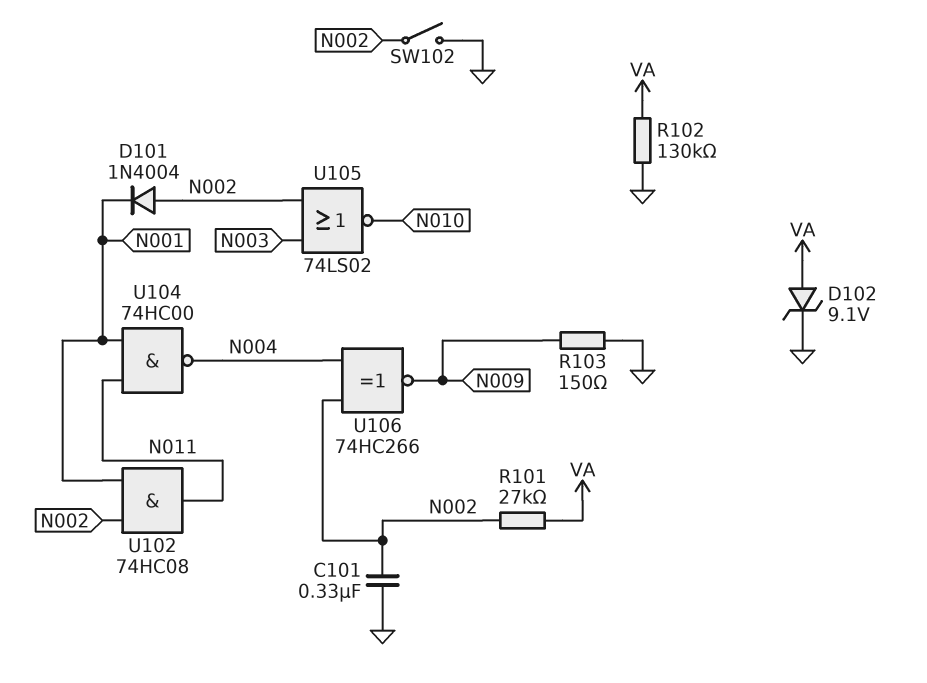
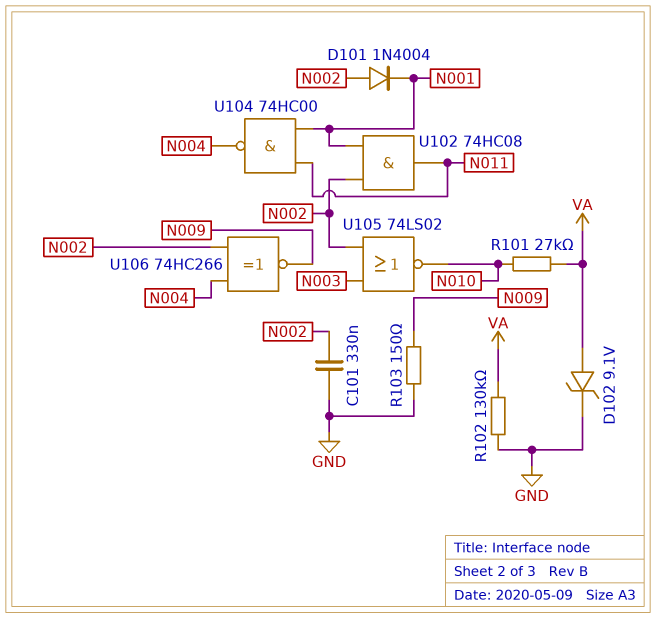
R101: 27k (N002, VA) -> 27k (N010, VA)
SW102: switch (GND, N002) -> none

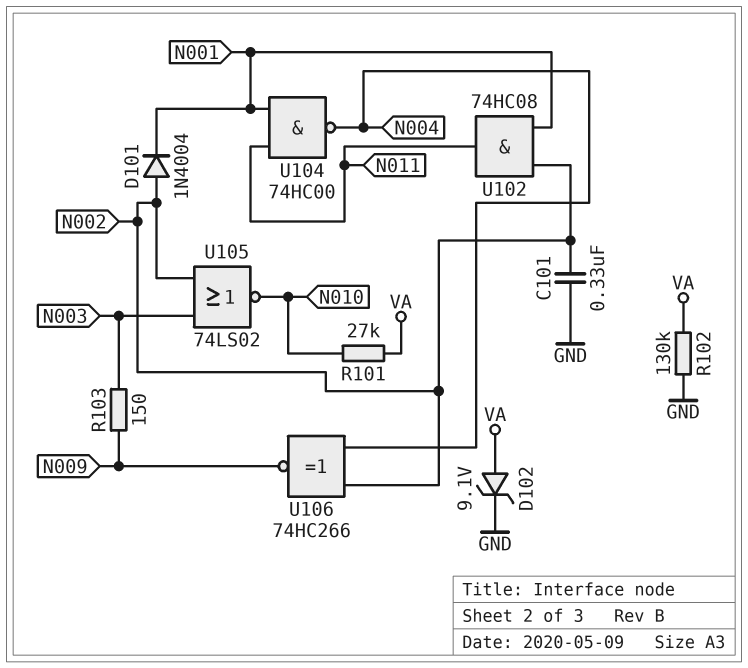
R103: 150 (GND, N009) -> 150 (N003, N009)

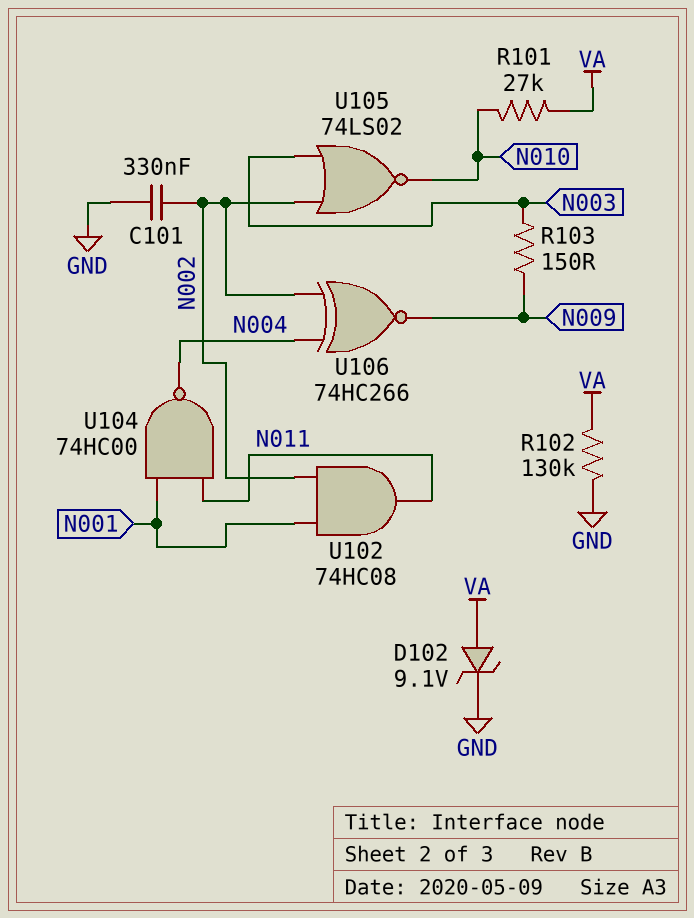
D101: diode 1N4004 (A N002, K N001) -> none

